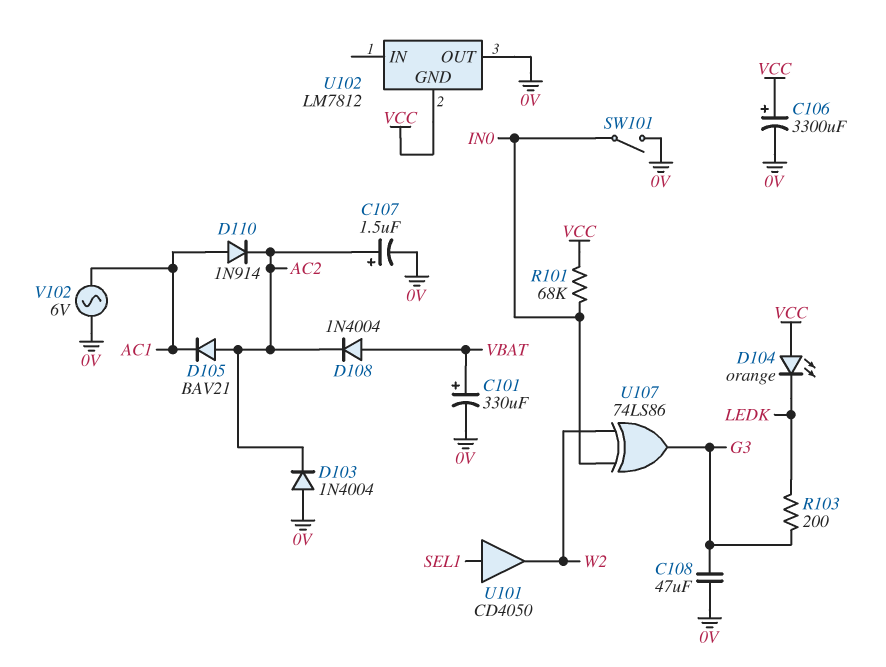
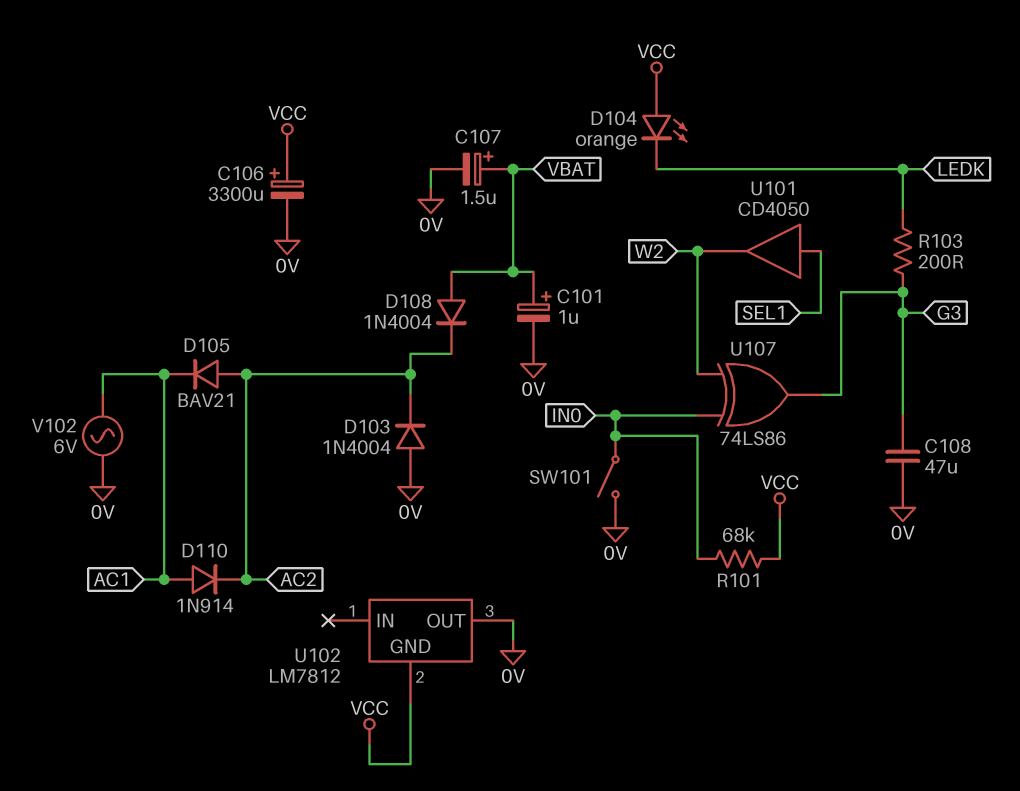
C101: 330uF (plus VBAT, minus 0V) -> 1uF (plus VBAT, minus 0V)
C107: 1.5uF (plus AC2, minus 0V) -> 1.5uF (plus VBAT, minus 0V)

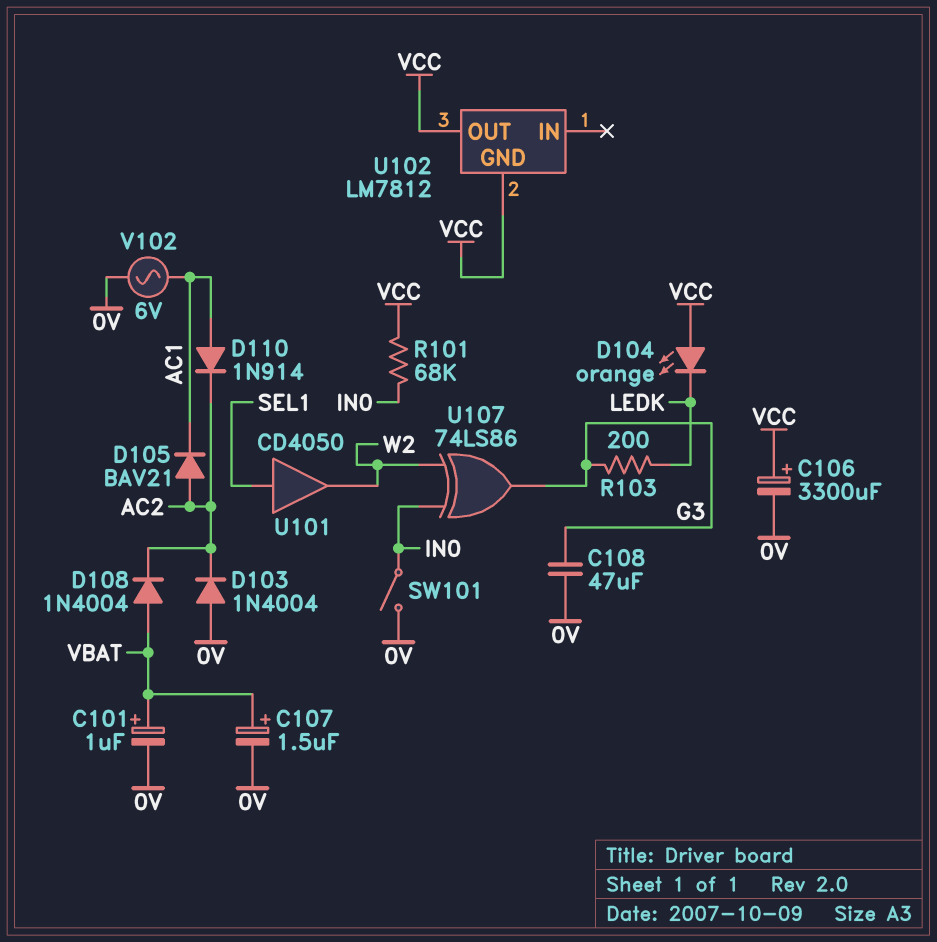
U102 pin OUT: 0V -> VCC

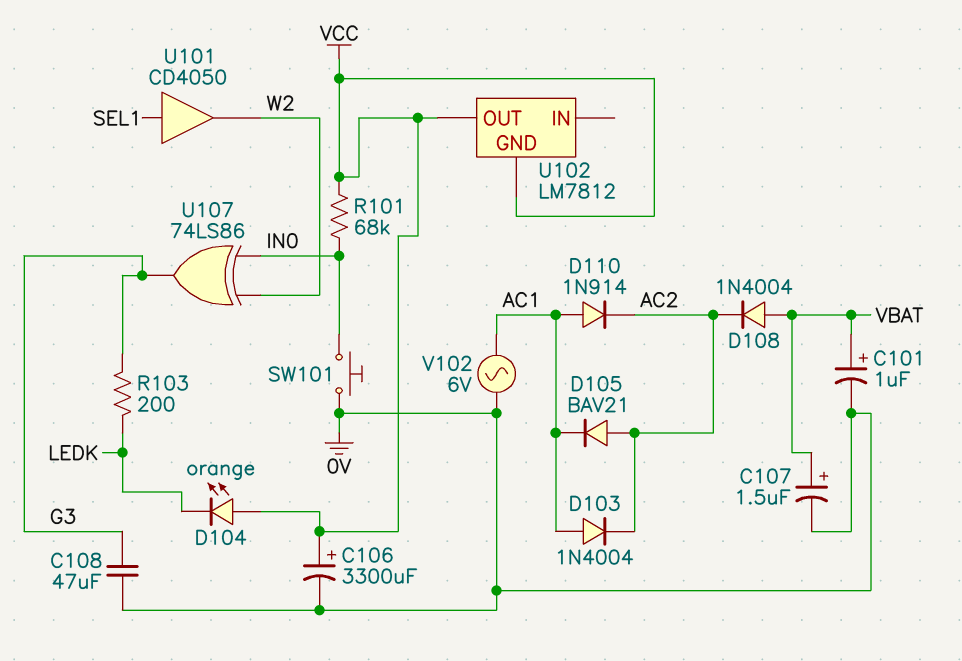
D103: diode 1N4004 (A 0V, K AC2) -> diode 1N4004 (A AC1, K AC2)
SW101: switch (0V, IN0) -> button (0V, IN0)

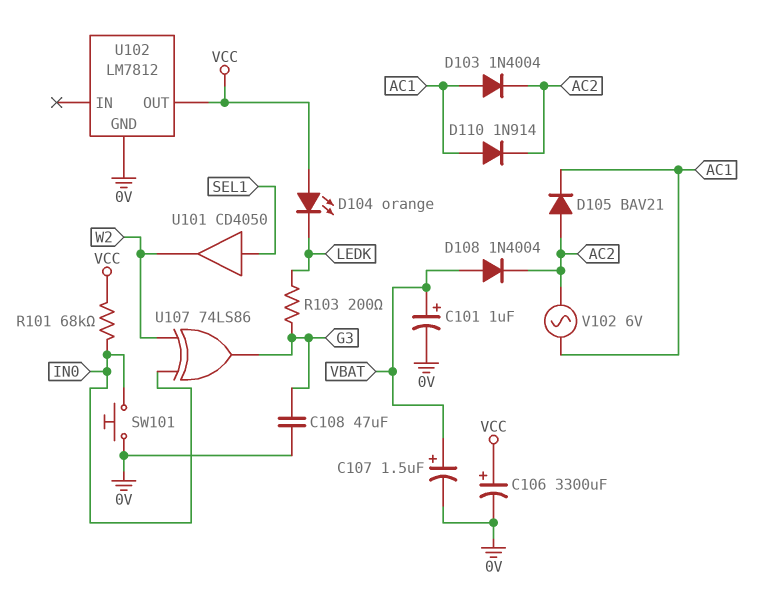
U102 pin GND: VCC -> 0V
V102: AC 6V (0V, AC1) -> AC 6V (AC1, AC2)

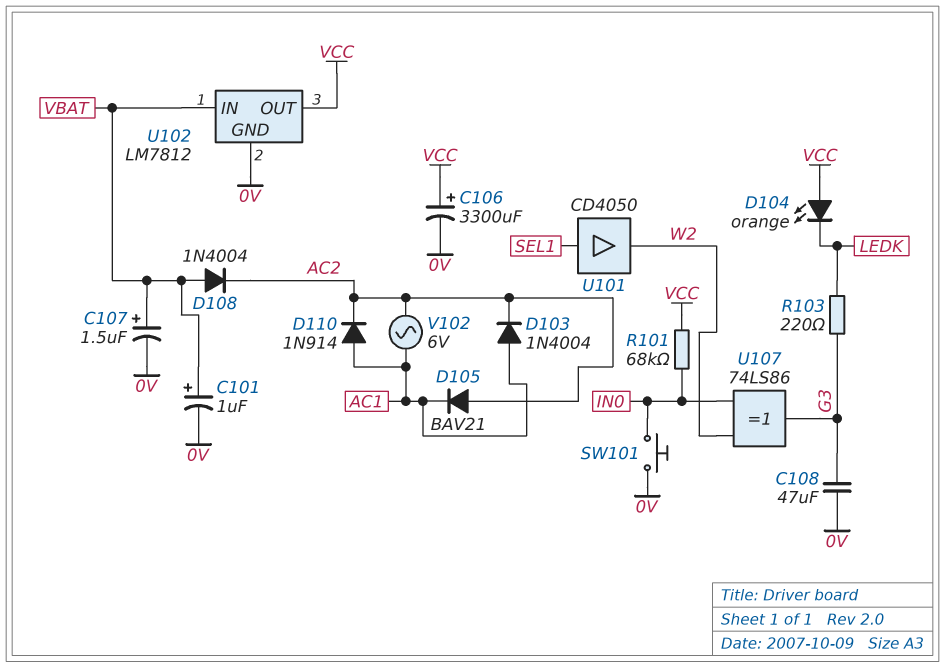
R103: 200 (G3, LEDK) -> 220 (G3, LEDK)
U102 pin IN: none -> VBAT

